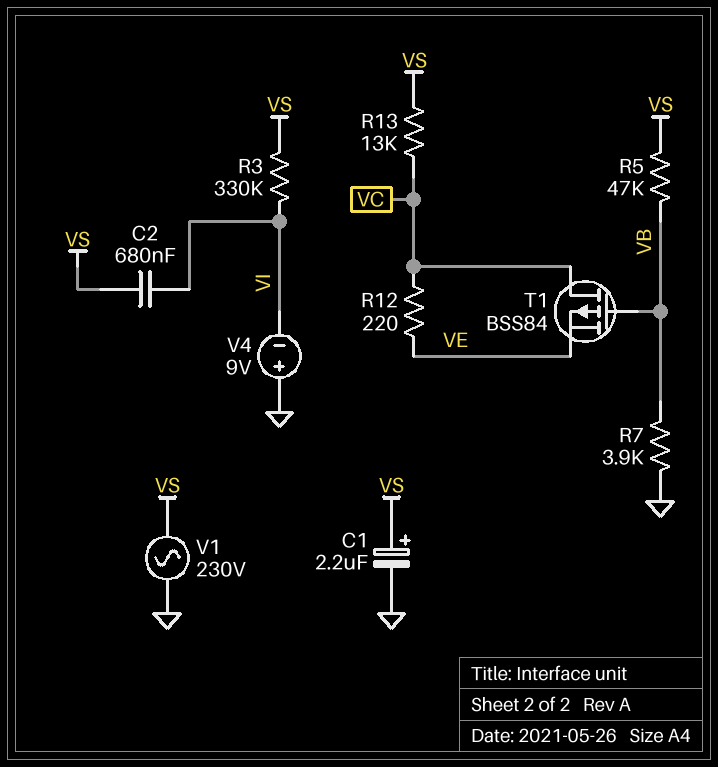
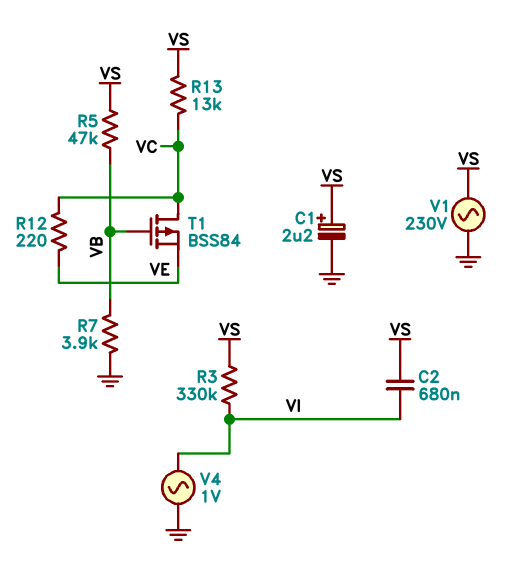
V4: 9V (plus GND, minus VI) -> AC 1V (GND, VI)

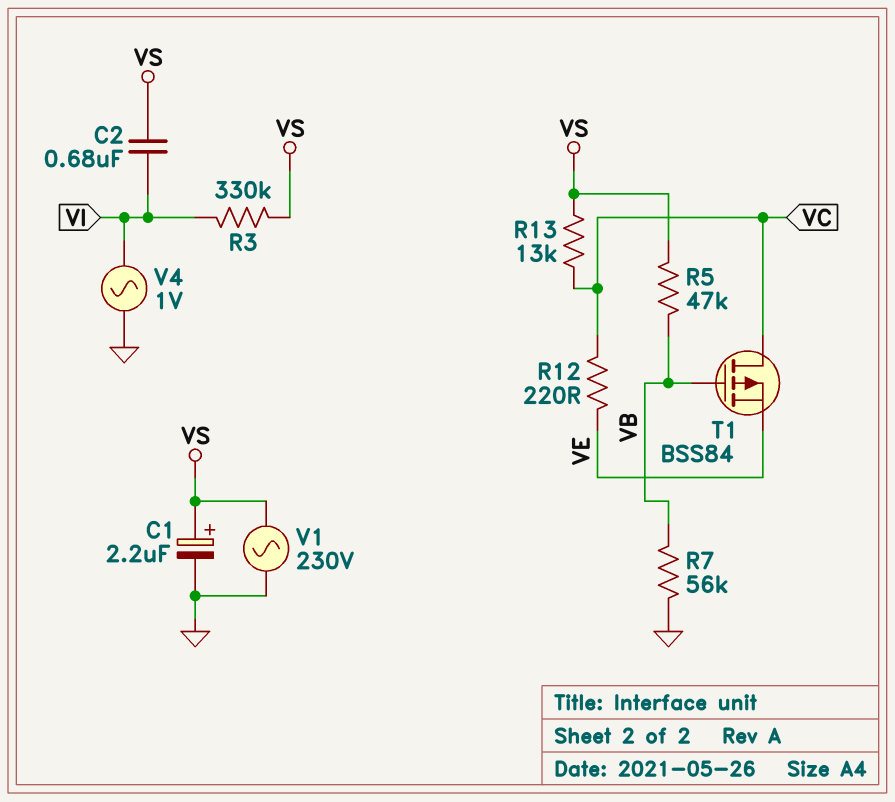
R7: 3.9k (GND, VB) -> 56k (GND, VB)

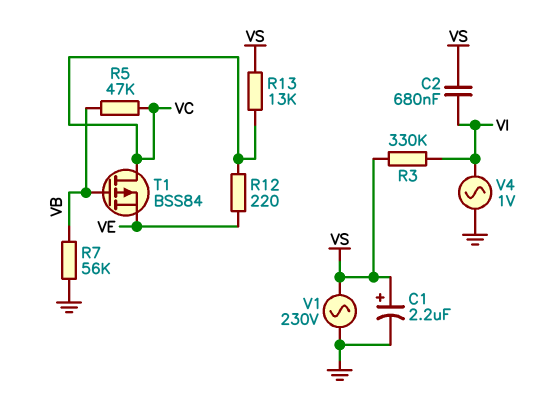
R5: 47k (VB, VS) -> 47k (VB, VC)

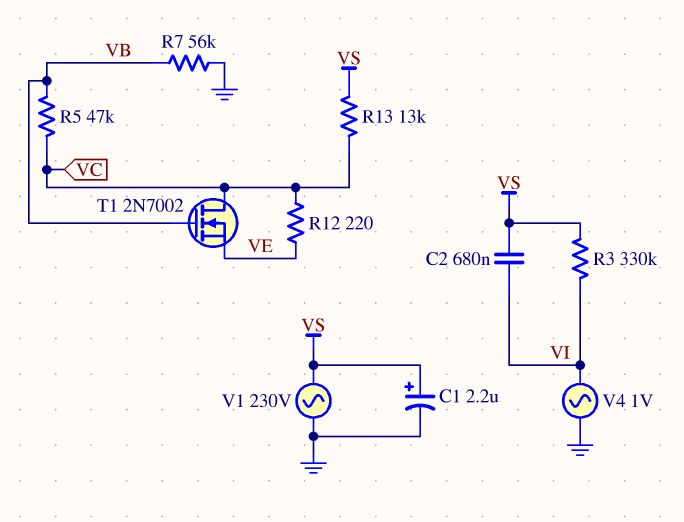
T1: PMOS BSS84 (G VB, D VC, S VE) -> NMOS 2N7002 (G VB, D VC, S VE)

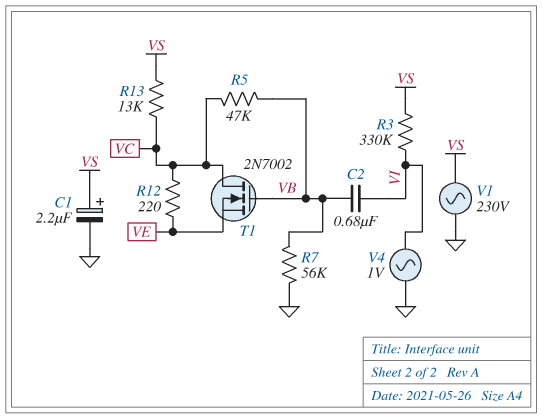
C2: 680nF (VI, VS) -> 680nF (VB, VI)

